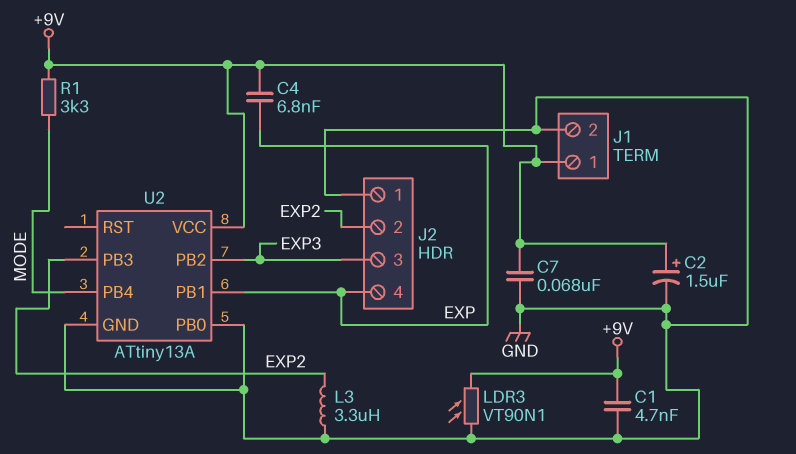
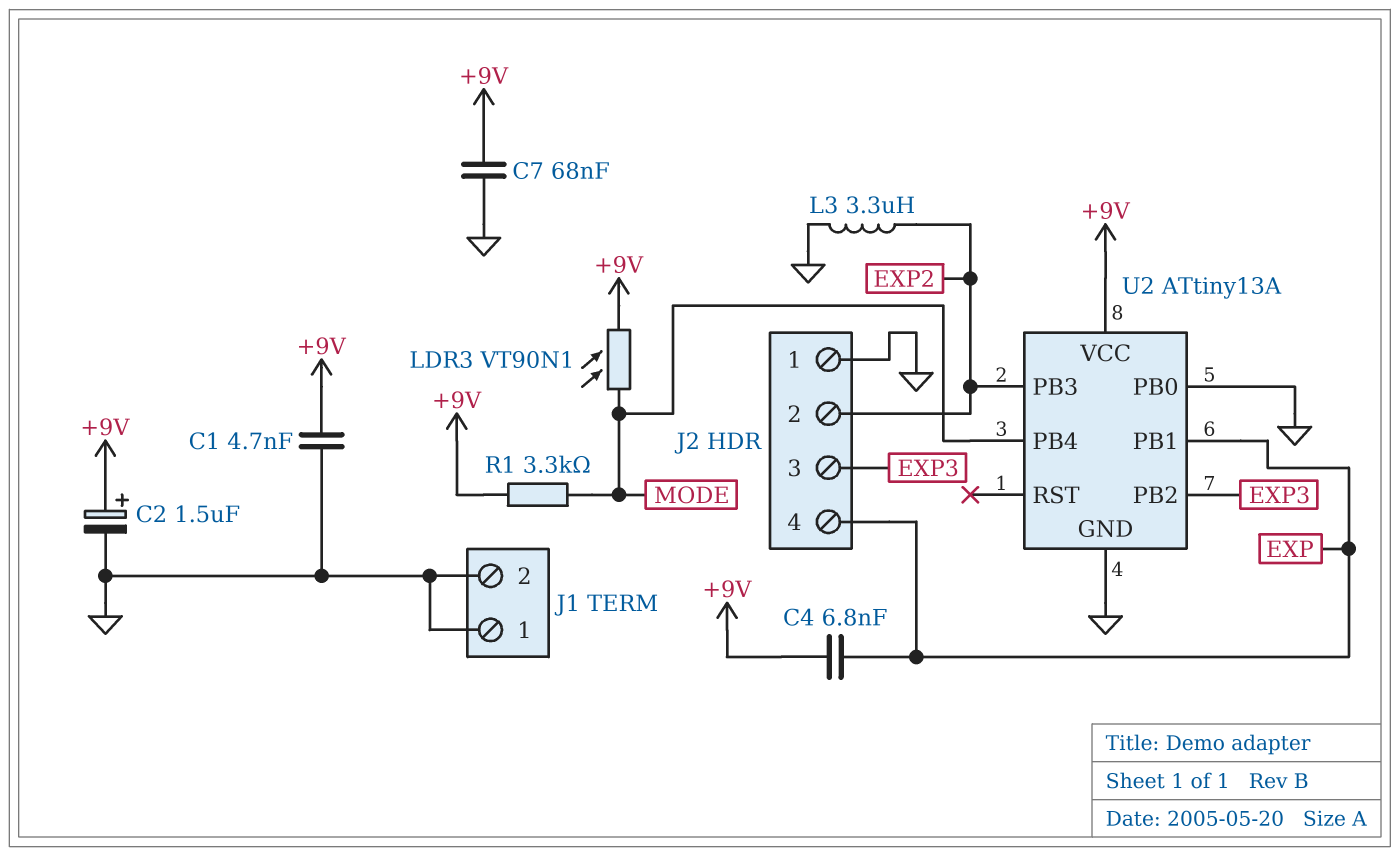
J1 pin 1: +9V -> GND
LDR3: VT90N1 (+9V, GND) -> VT90N1 (+9V, MODE)

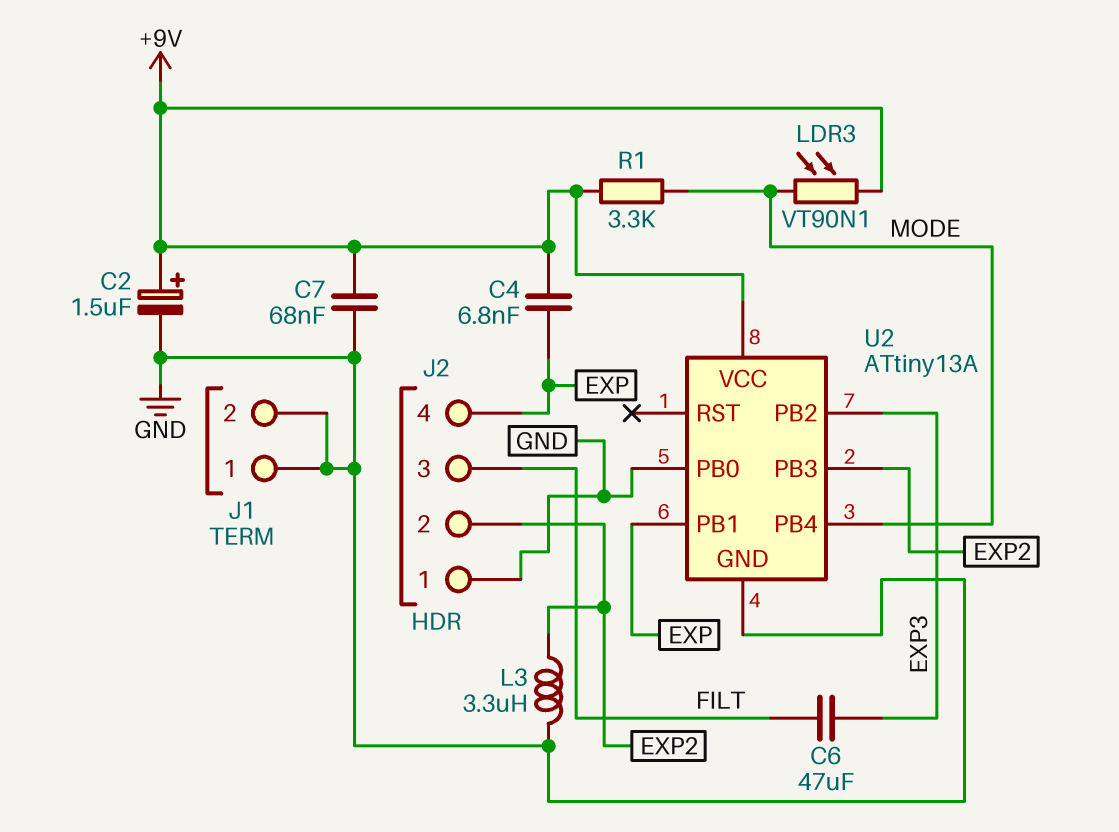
C1: 4.7nF (+9V, GND) -> none
C6: none -> 47uF (EXP3, FILT)
J2 pin 3: EXP3 -> FILT

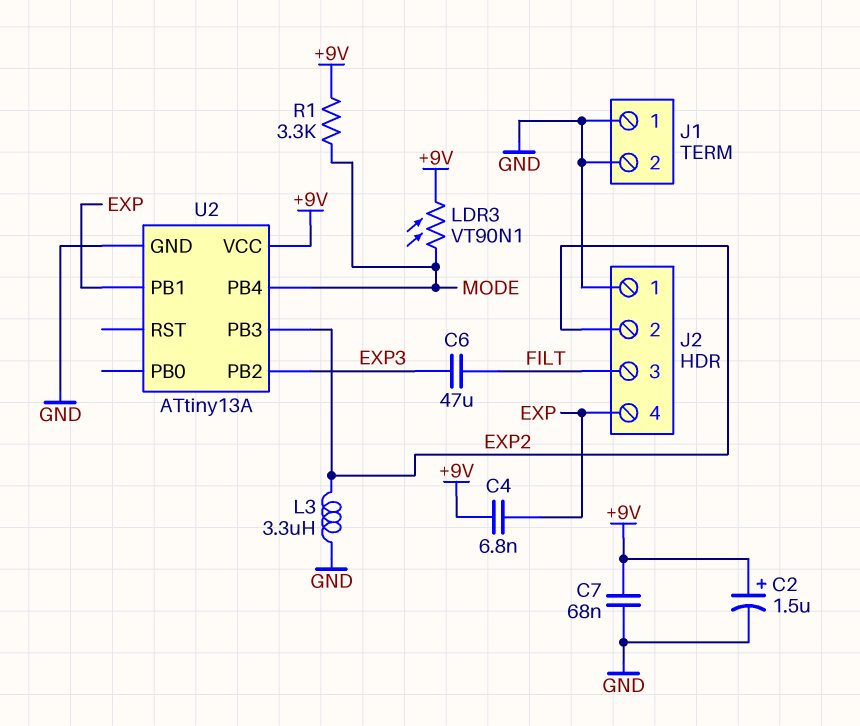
U2 pin PB0: GND -> none

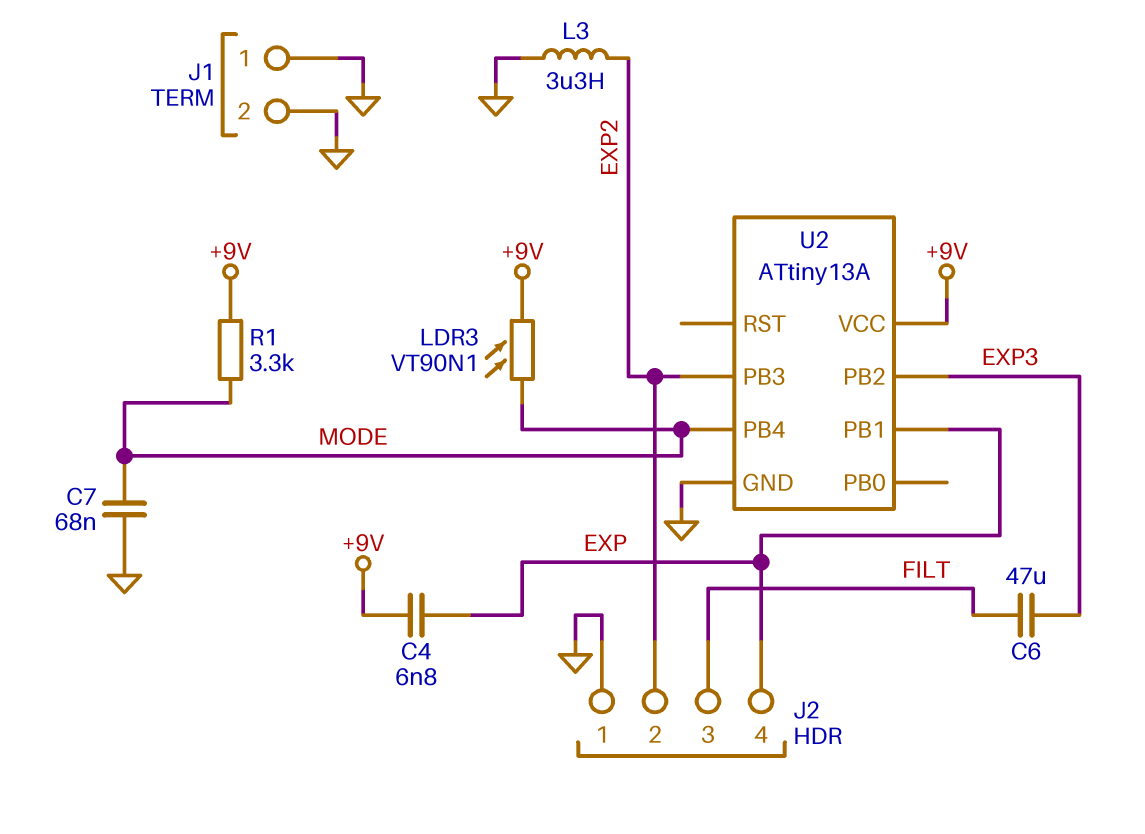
C2: 1.5uF (plus +9V, minus GND) -> none
C7: 68nF (+9V, GND) -> 68nF (GND, MODE)

